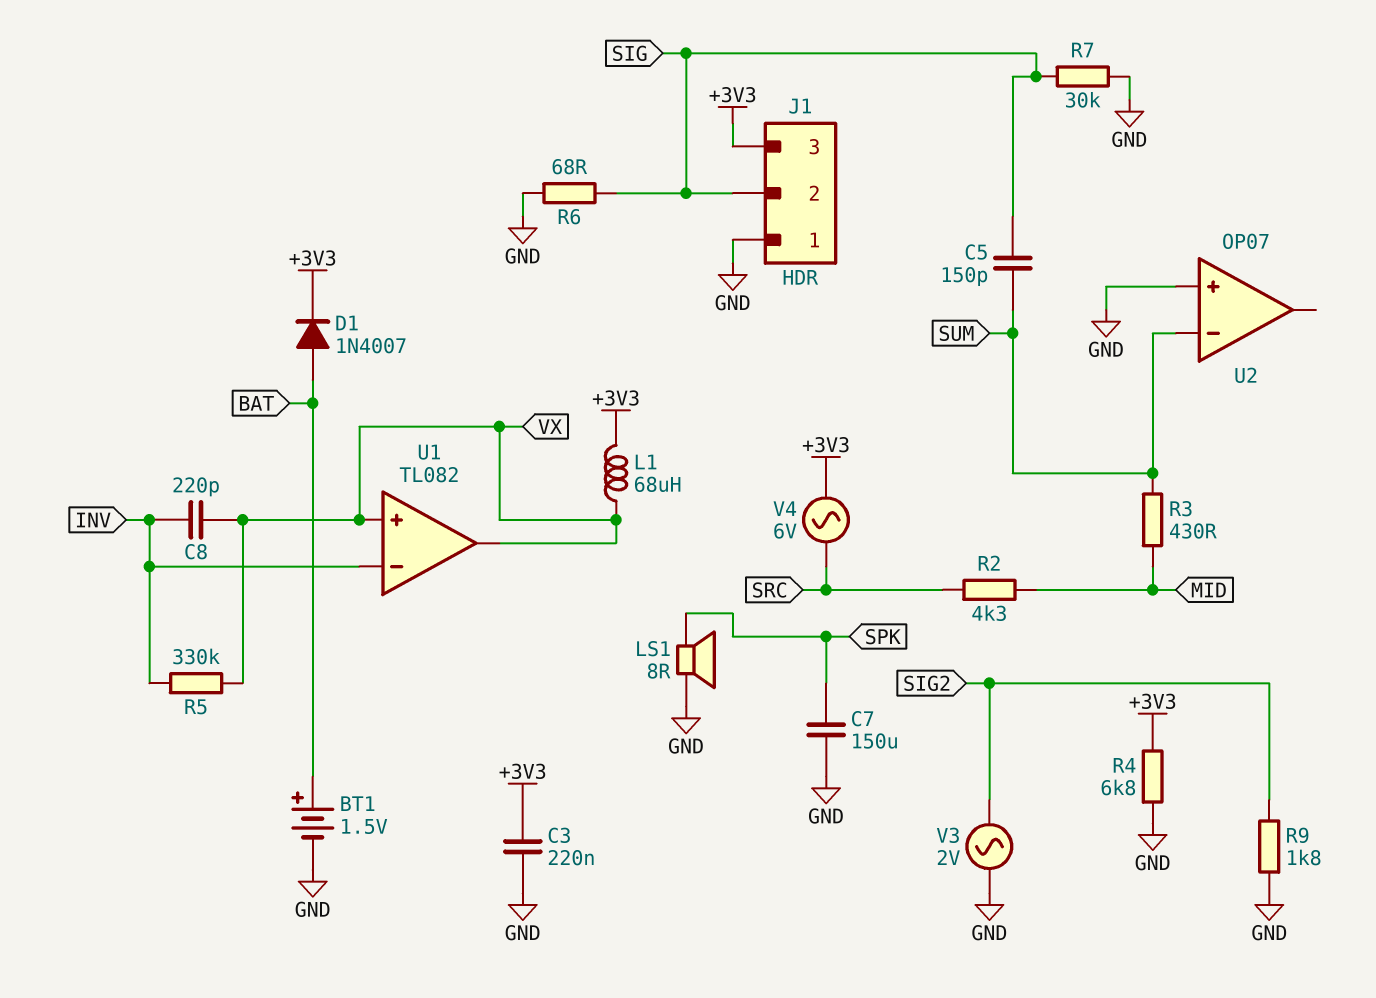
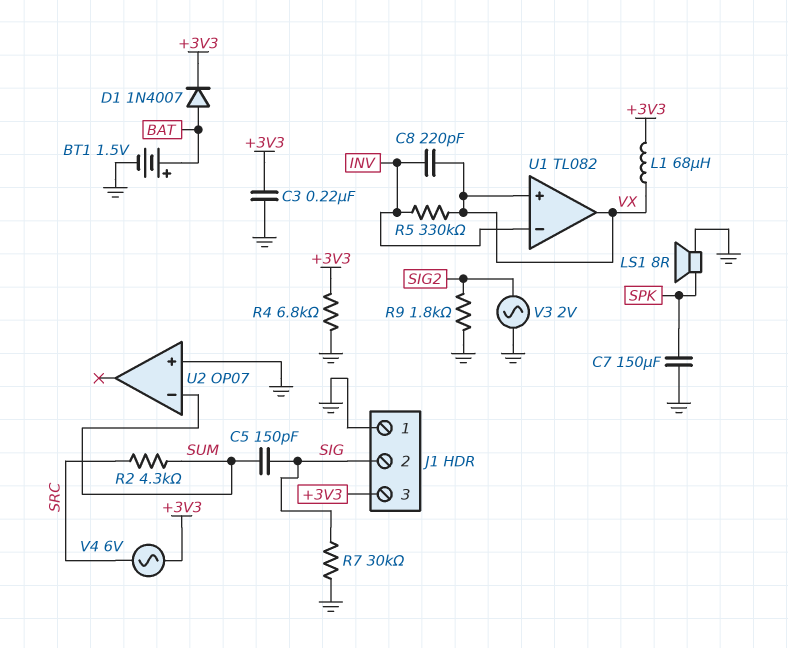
R2: 4.3k (MID, SRC) -> 4.3k (SRC, SUM)
R3: 430 (MID, SUM) -> none
R6: 68 (GND, SIG) -> none

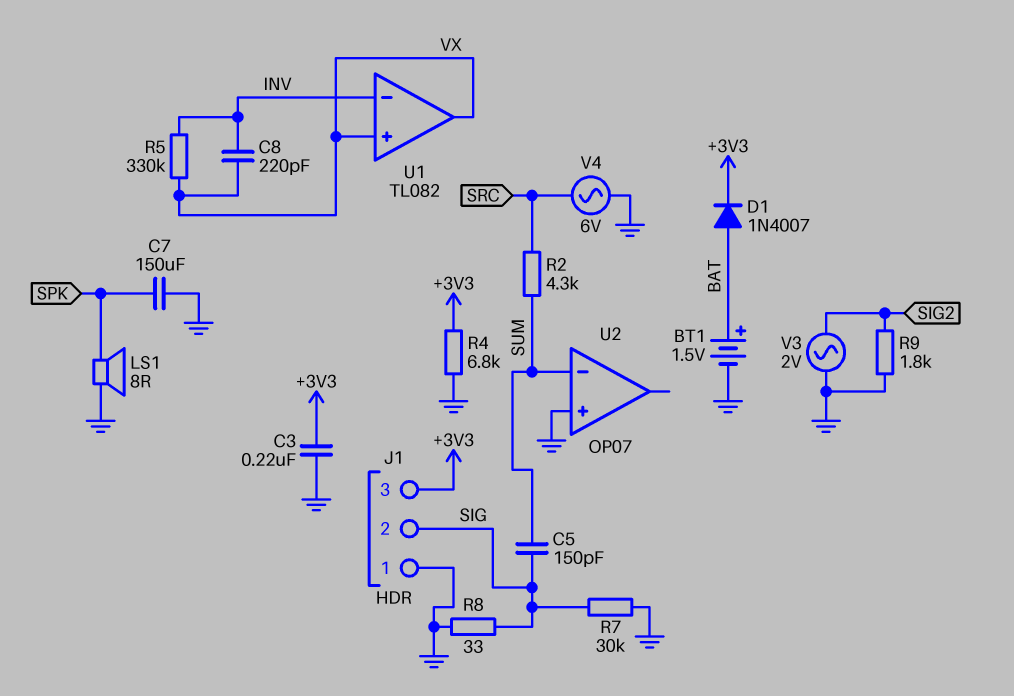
L1: 68uH (+3V3, VX) -> none
R8: none -> 33 (GND, SIG)
V4: AC 6V (+3V3, SRC) -> AC 6V (GND, SRC)

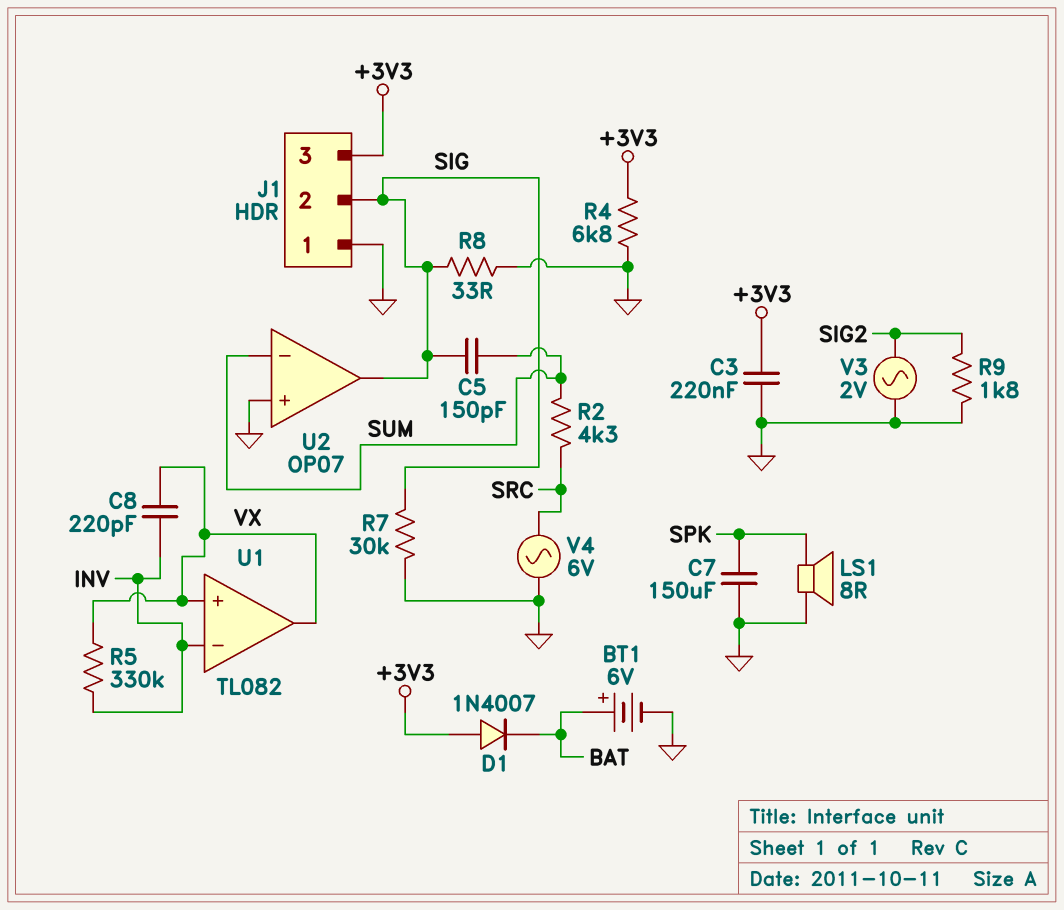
BT1: 1.5V (plus BAT, minus GND) -> 6V (plus BAT, minus GND)
D1: diode 1N4007 (A BAT, K +3V3) -> diode 1N4007 (A +3V3, K BAT)
U2 pin out: none -> SIG

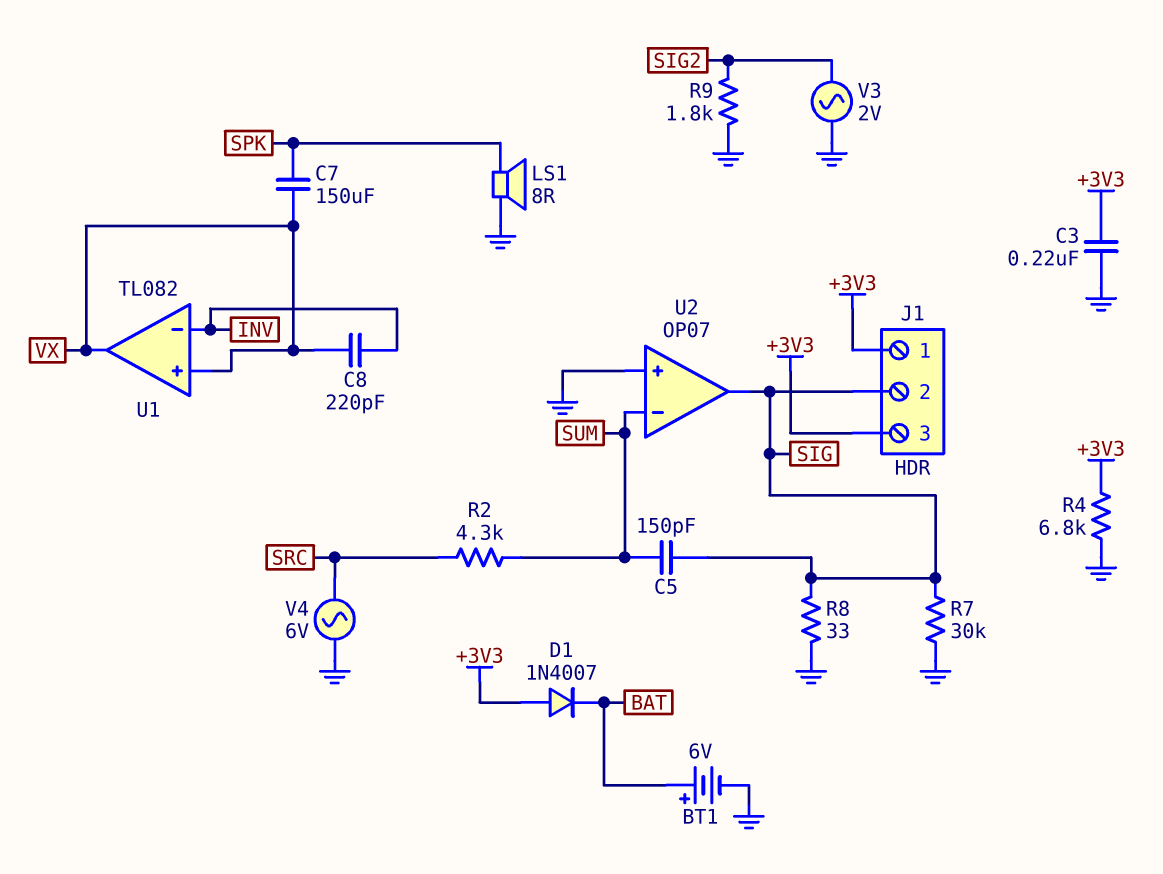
C7: 150uF (GND, SPK) -> 150uF (SPK, VX)
J1 pin 1: GND -> +3V3
R5: 330k (INV, VX) -> none

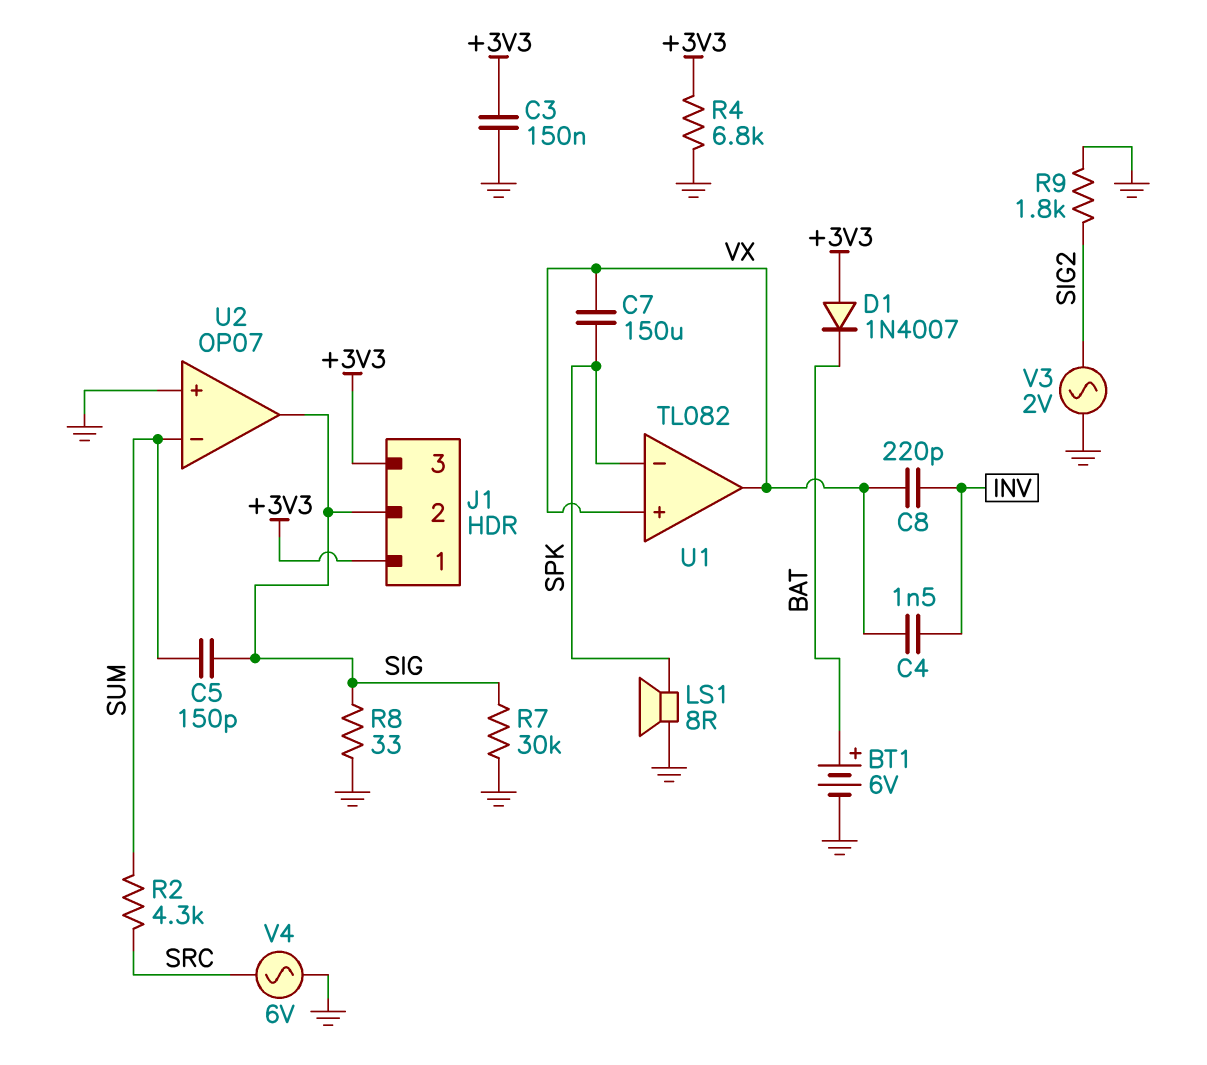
C3: 220nF (+3V3, GND) -> 150nF (+3V3, GND)
C4: none -> 1.5nF (INV, VX)
U1 pin in-: INV -> SPK

